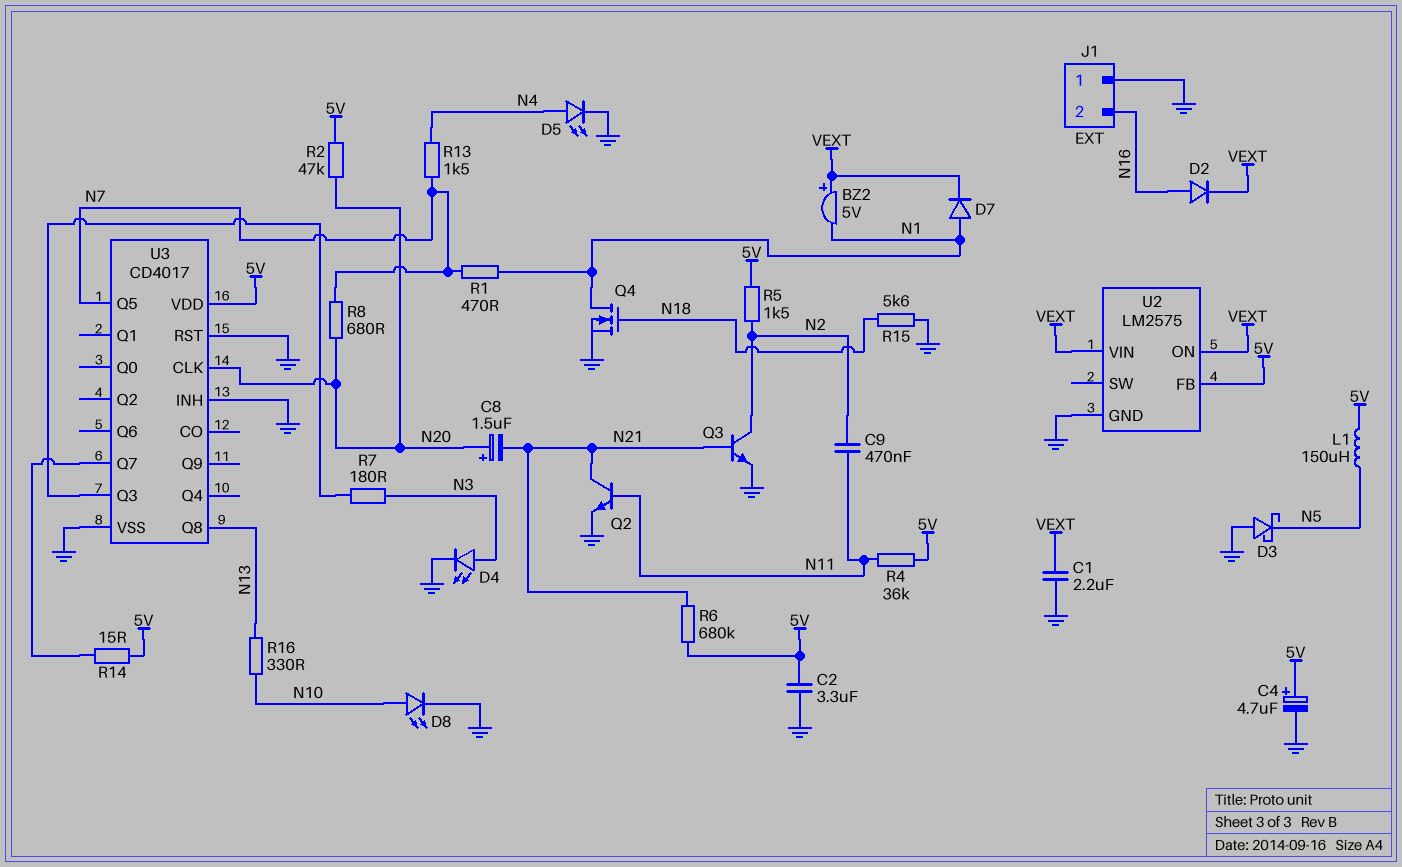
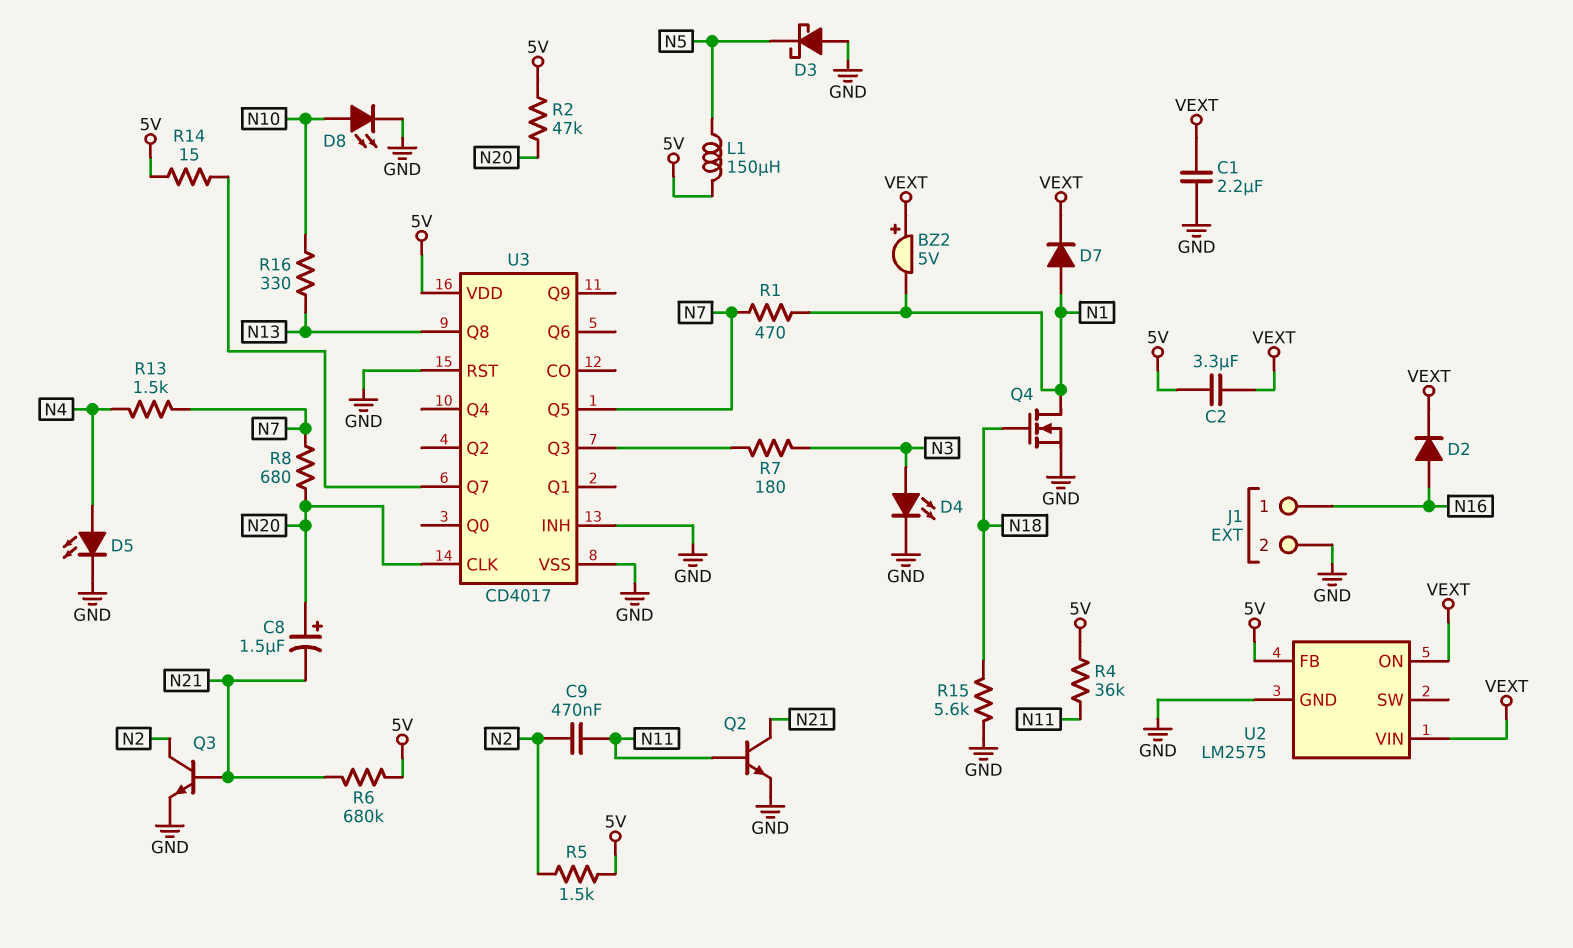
C2: 3.3uF (5V, GND) -> 3.3uF (5V, VEXT)
C4: 4.7uF (plus 5V, minus GND) -> none
J1 pin 1: GND -> N16
J1 pin 2: N16 -> GND

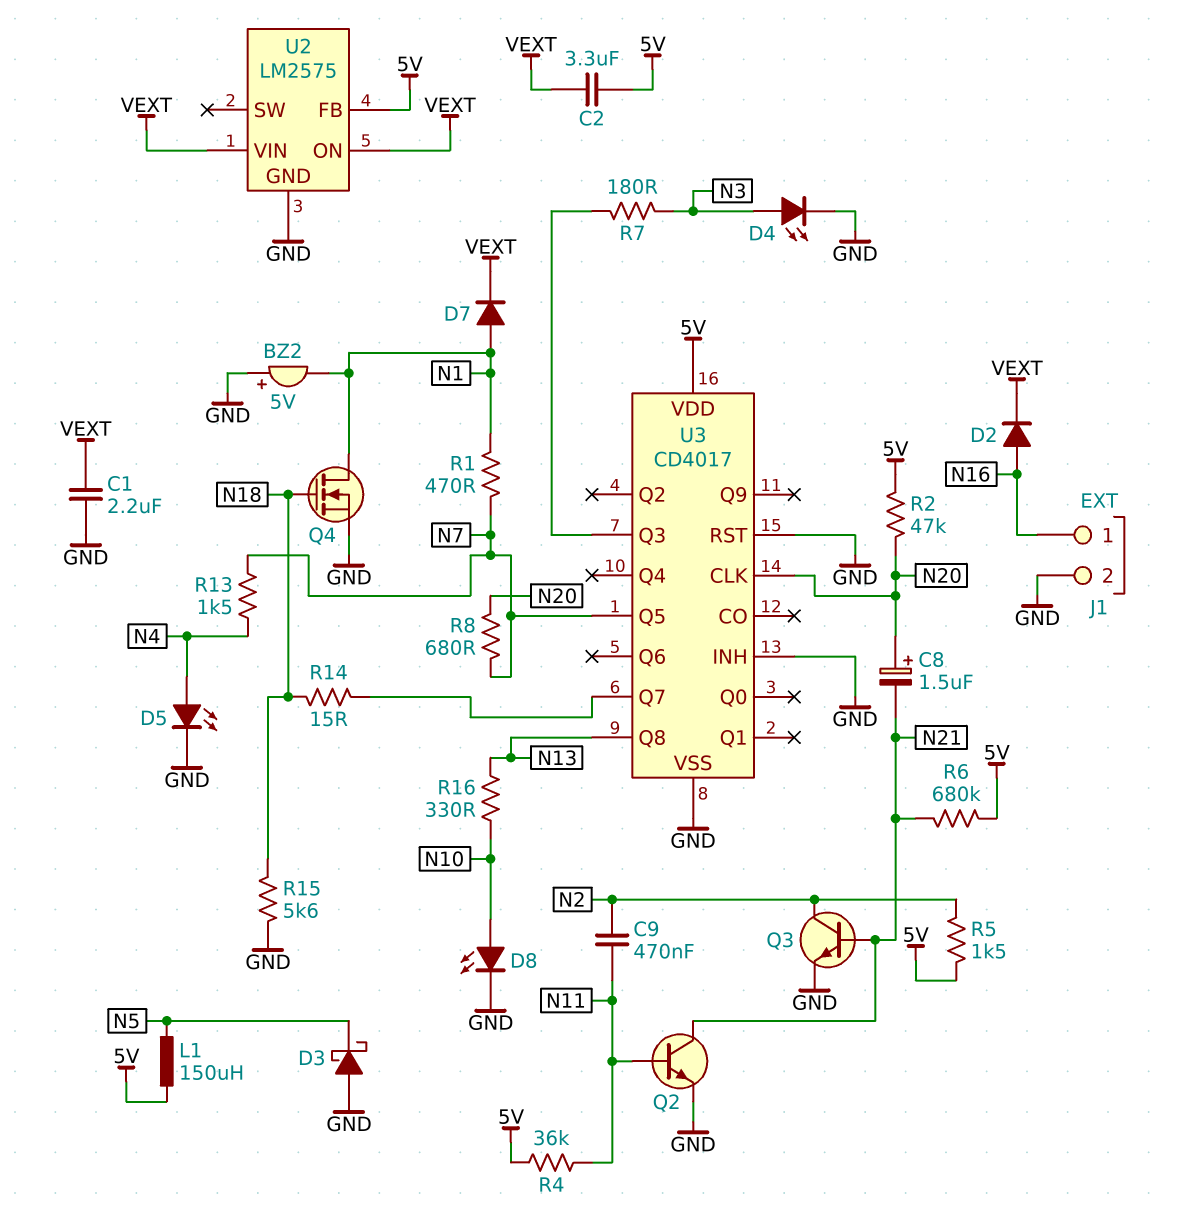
BZ2: buzzer 5V (plus VEXT, minus N1) -> buzzer 5V (plus GND, minus N1)
R14: 15 (5V, U3/Q7) -> 15 (N18, U3/Q7)

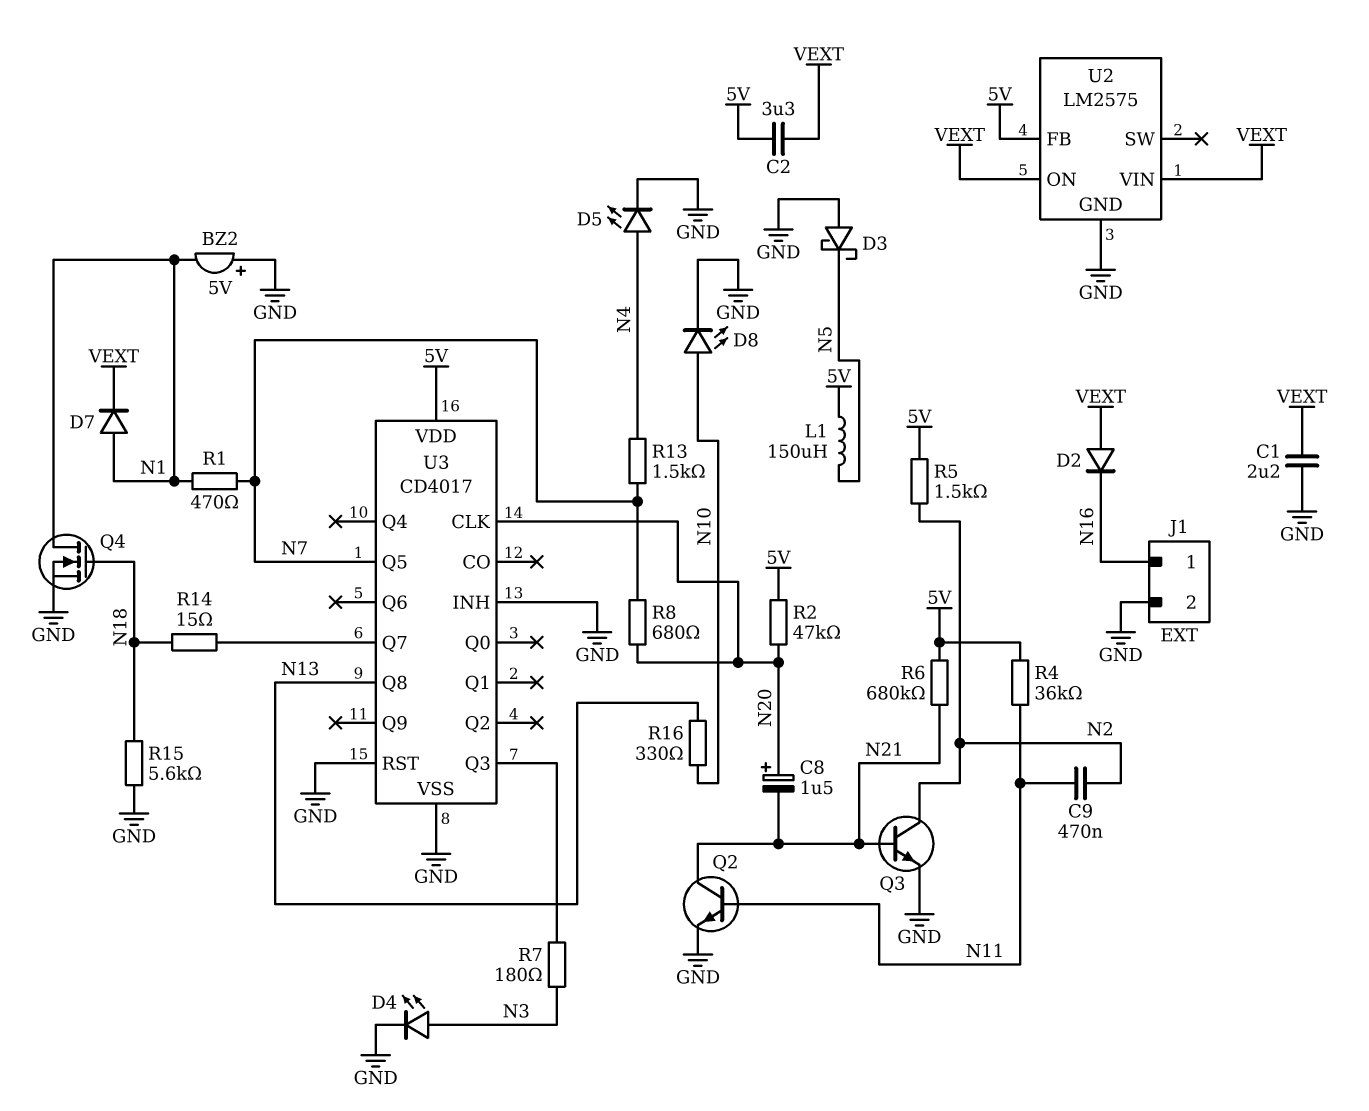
D2: diode (A N16, K VEXT) -> diode (A VEXT, K N16)

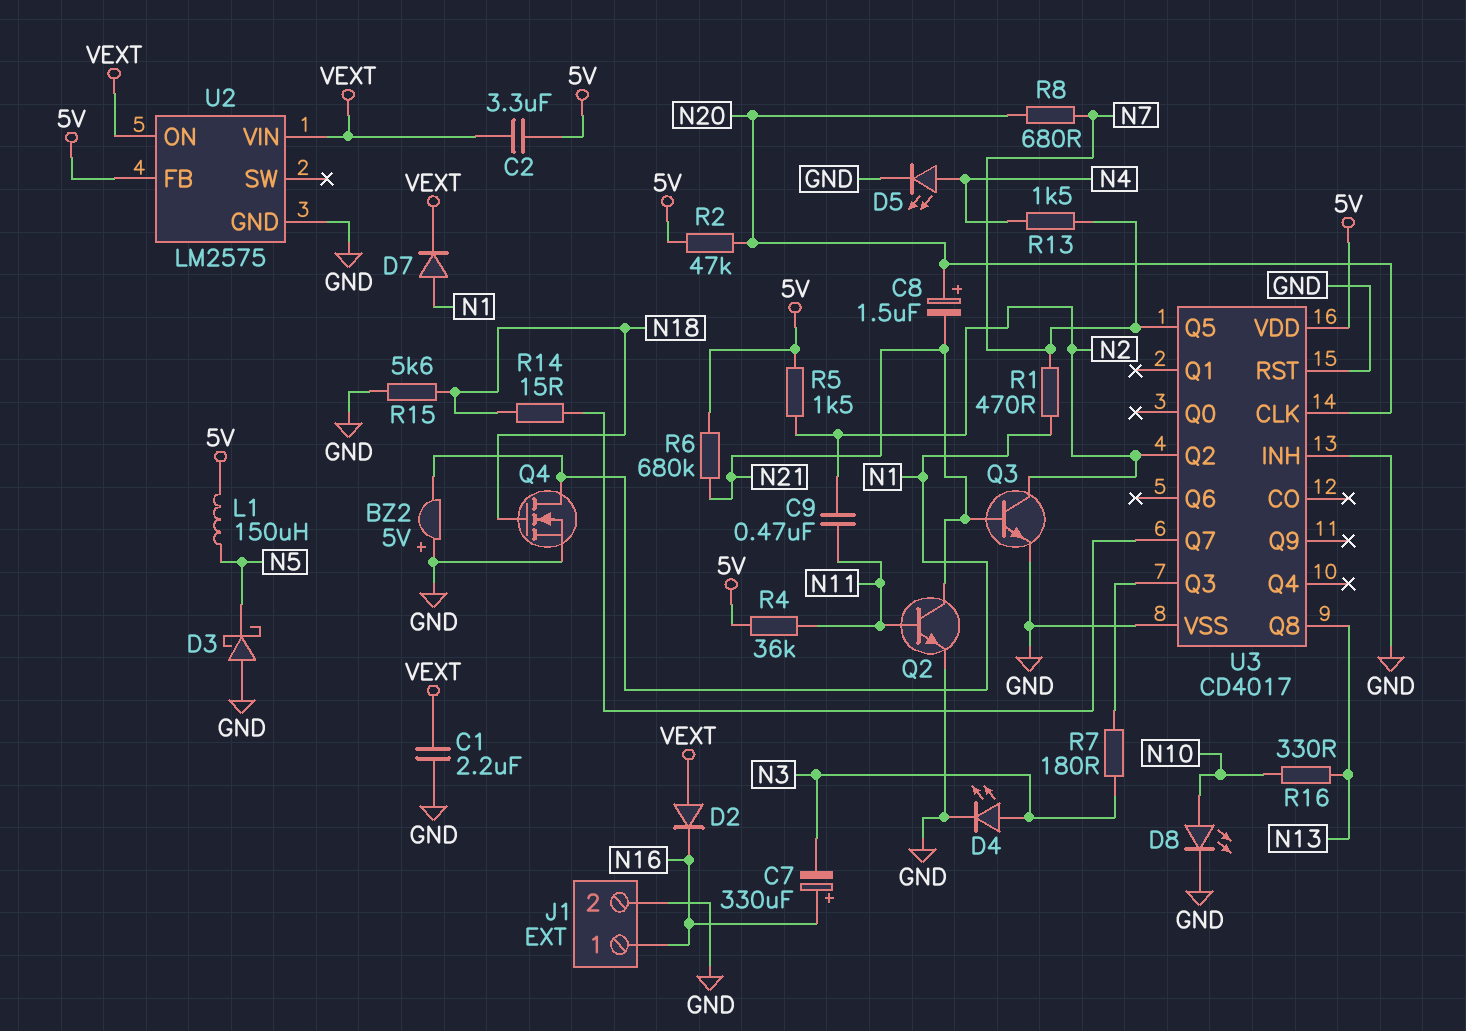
C7: none -> 330uF (plus N16, minus N3)
U3 pin Q2: none -> N2

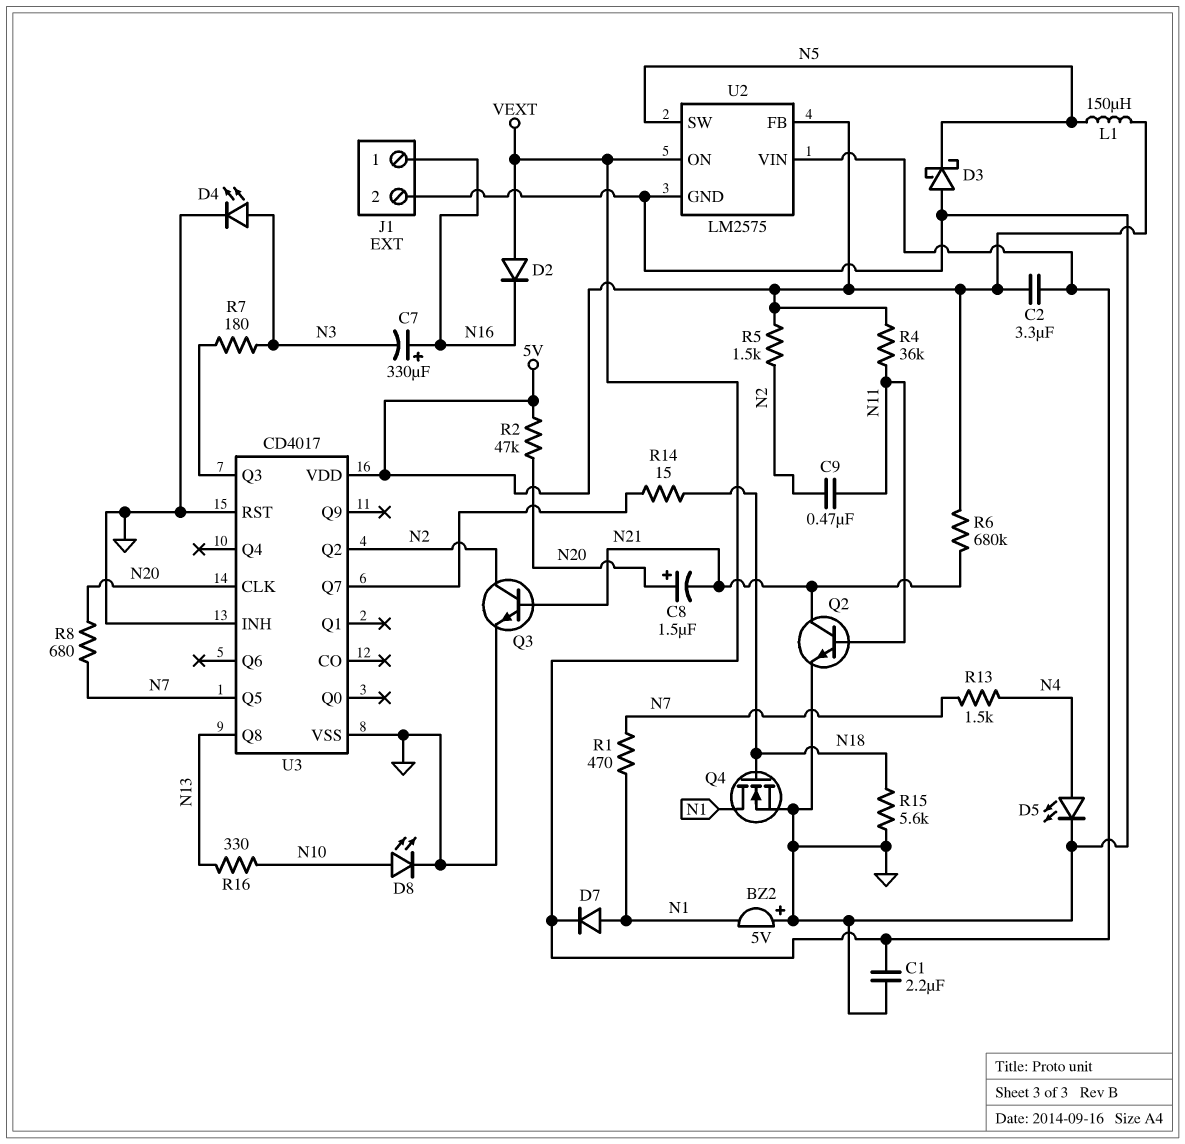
U2 pin SW: none -> N5

